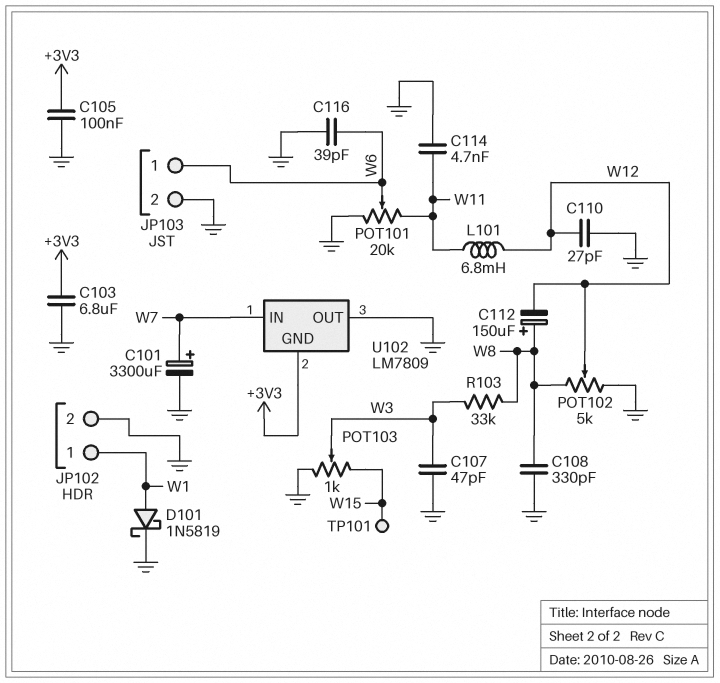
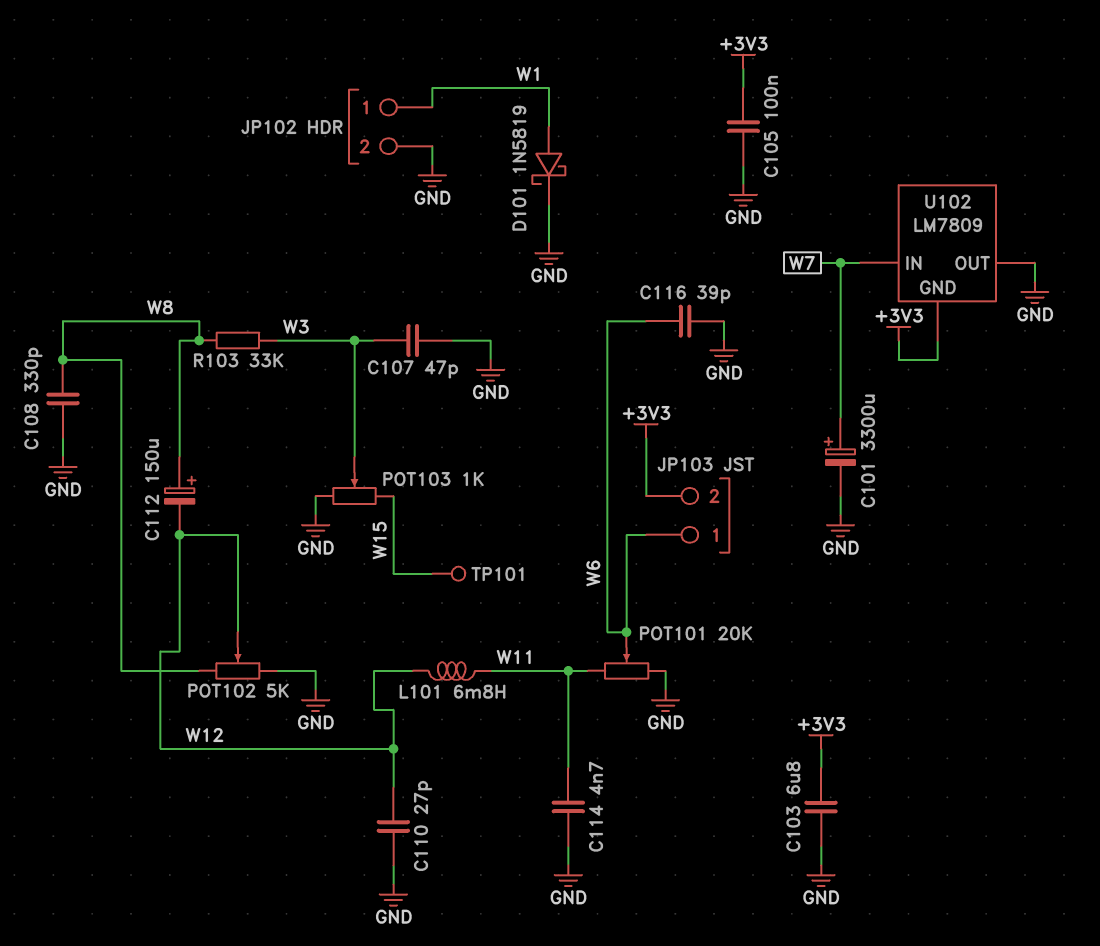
JP103 pin 2: GND -> +3V3

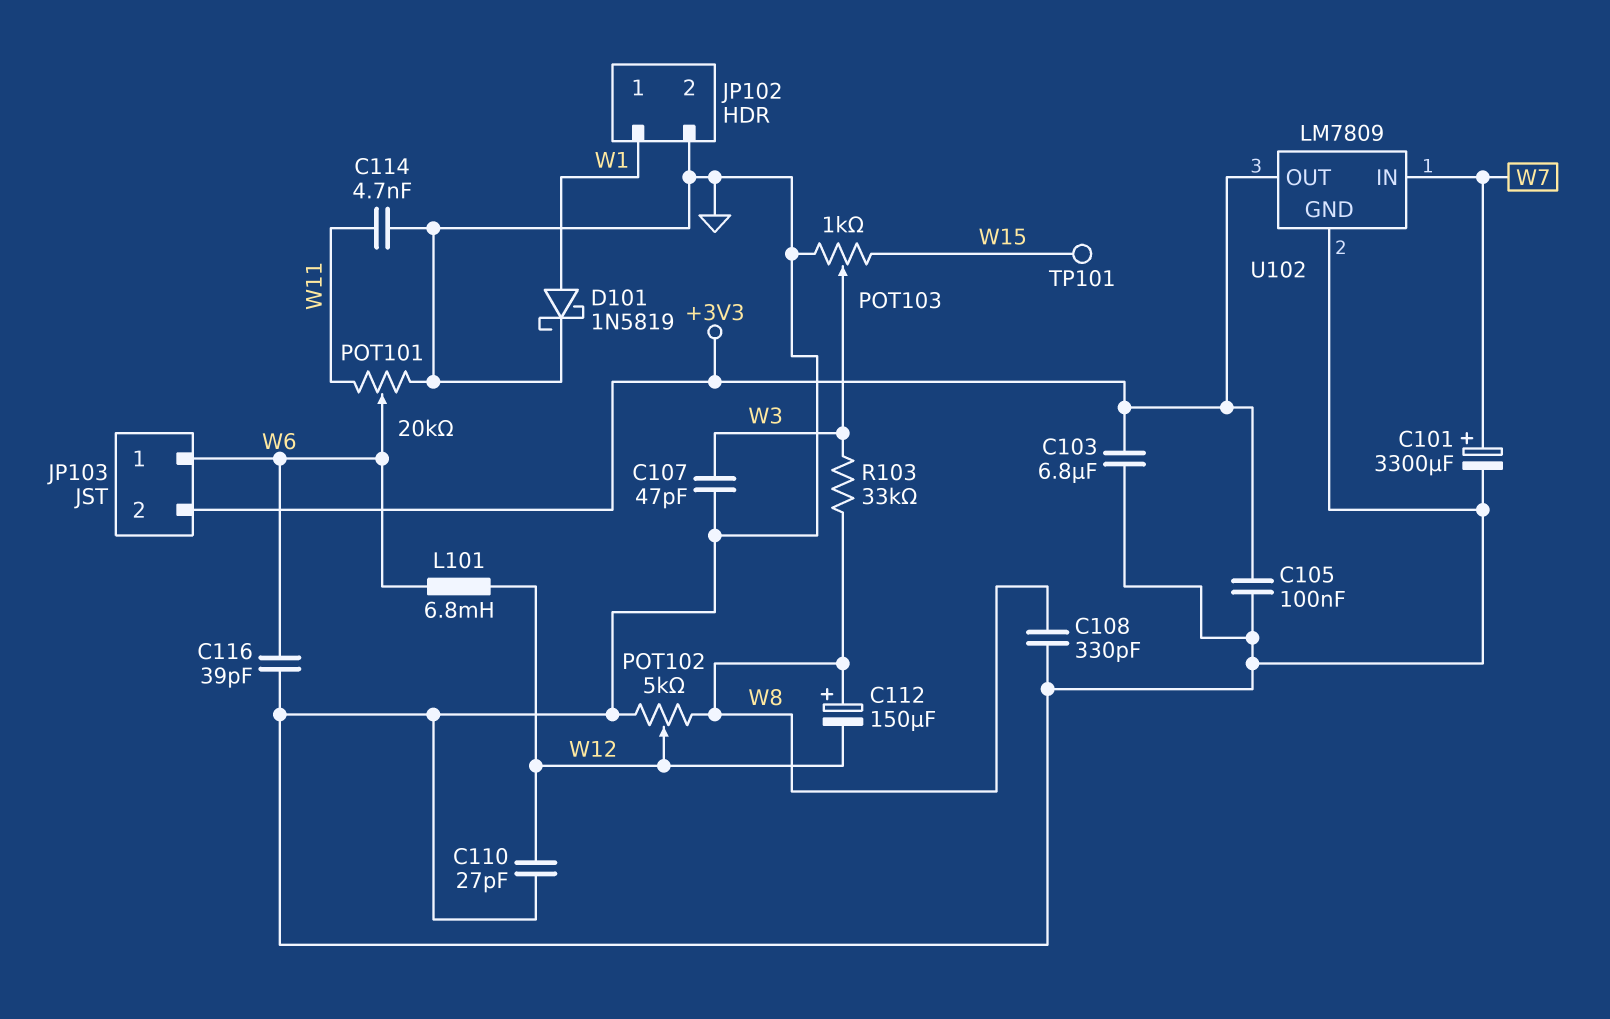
L101: 6.8mH (W11, W12) -> 6.8mH (W6, W12)
U102 pin GND: +3V3 -> GND
U102 pin OUT: GND -> +3V3

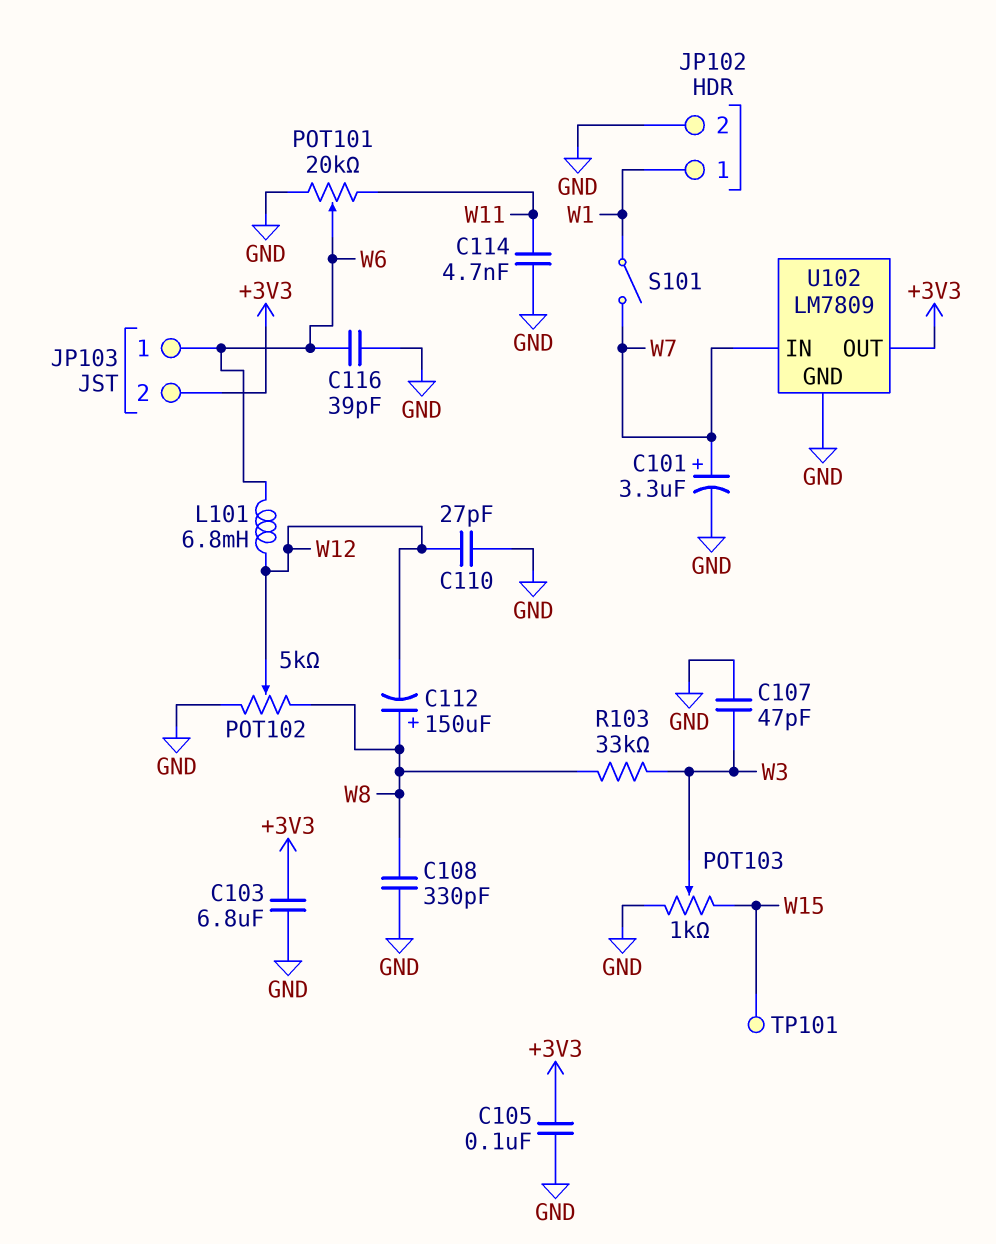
C101: 3300uF (plus W7, minus GND) -> 3.3uF (plus W7, minus GND)
D101: schottky 1N5819 (A W1, K GND) -> none
S101: none -> switch (W1, W7)

